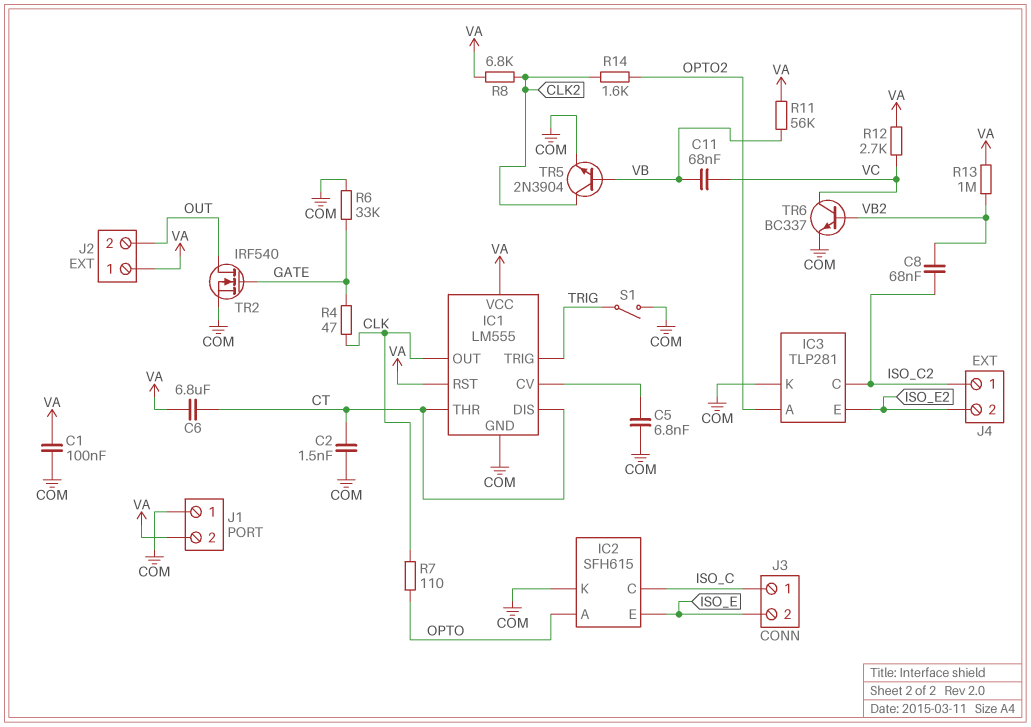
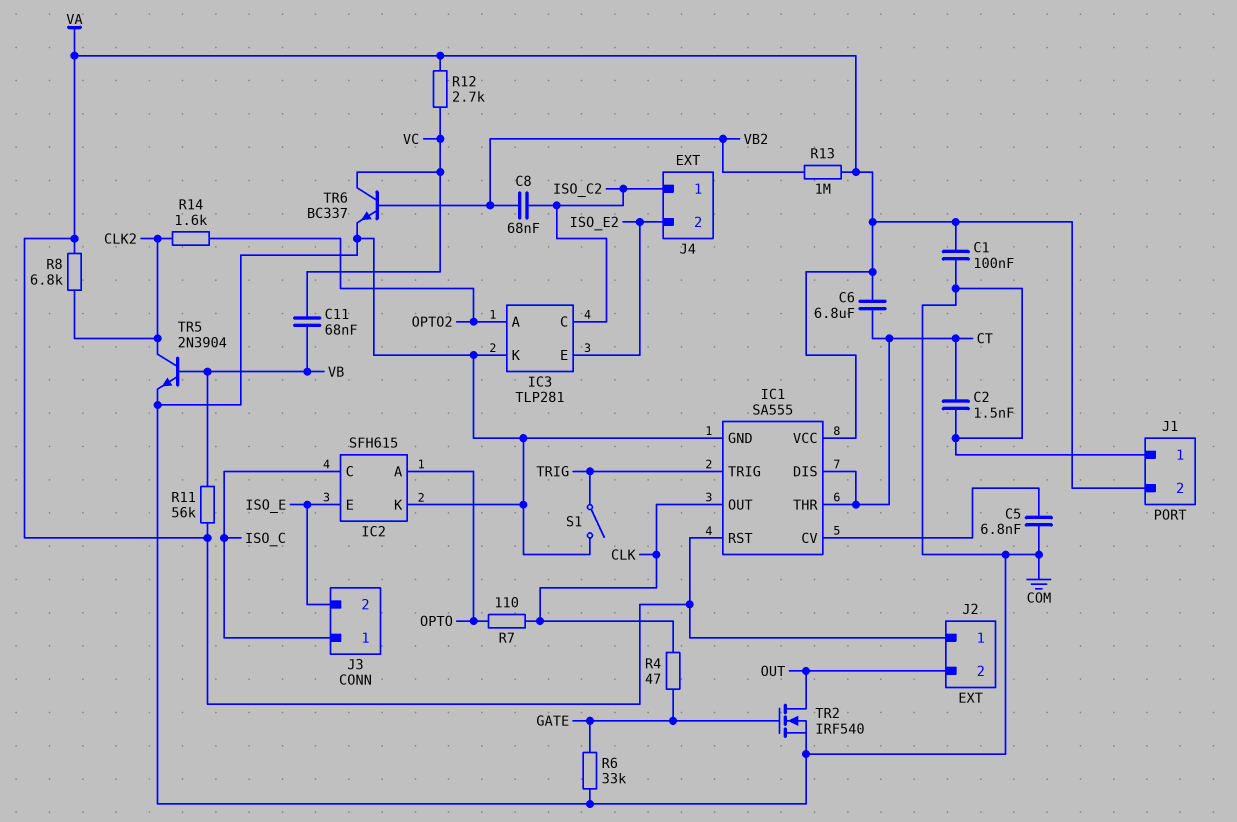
IC1: LM555 -> SA555

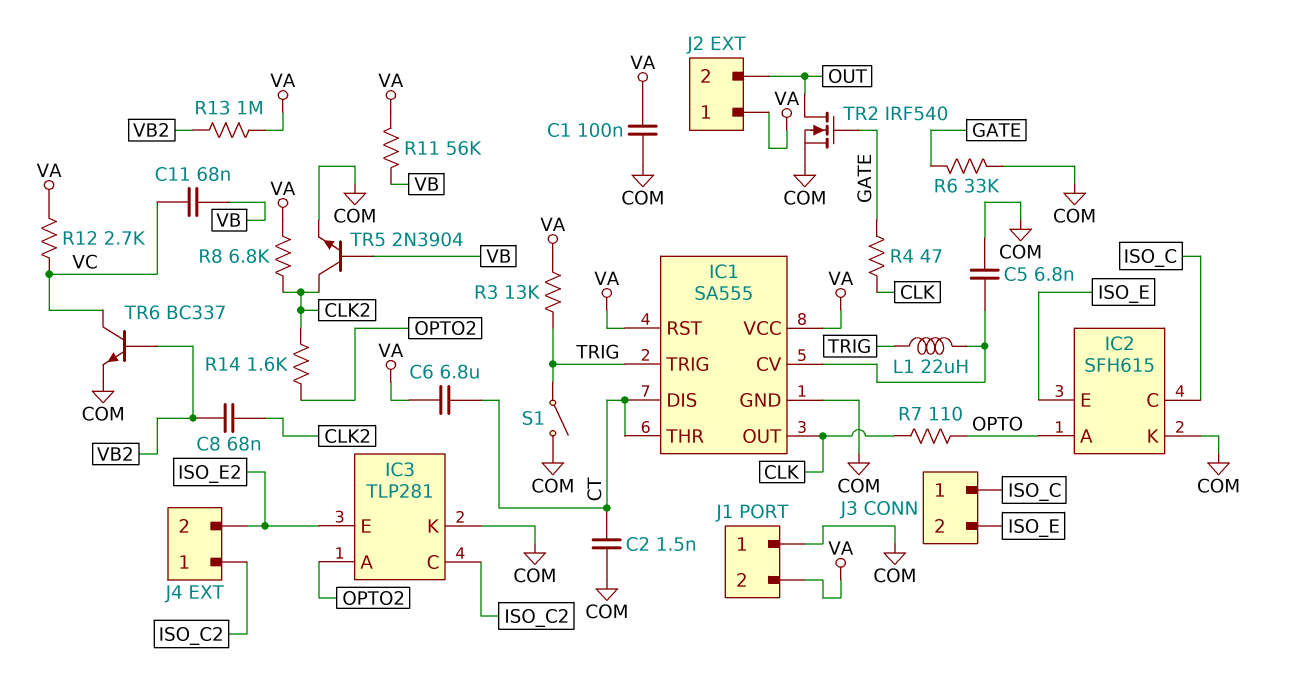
C8: 68nF (ISO_C2, VB2) -> 68nF (CLK2, VB2)
L1: none -> 22uH (IC1/CV, TRIG)
R3: none -> 13k (TRIG, VA)

